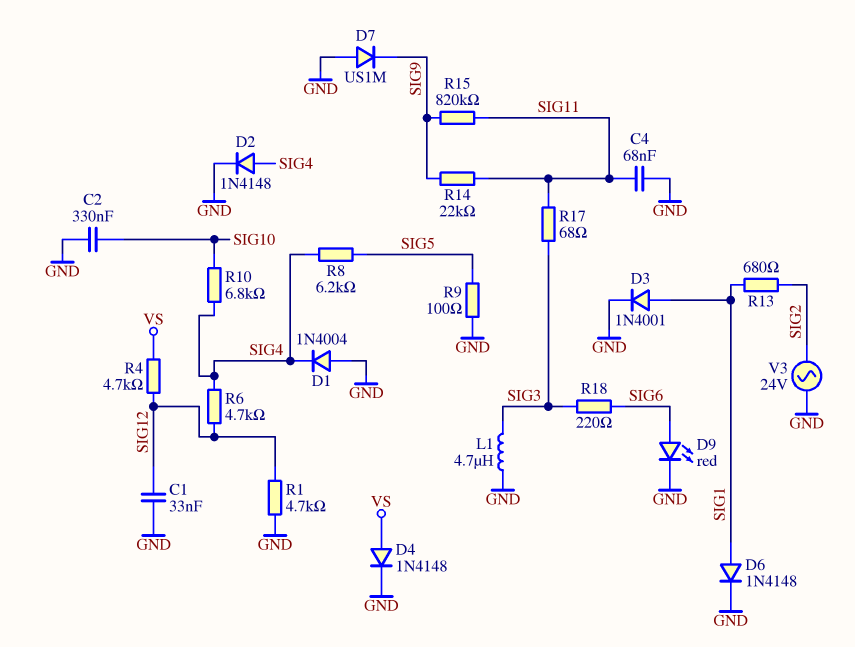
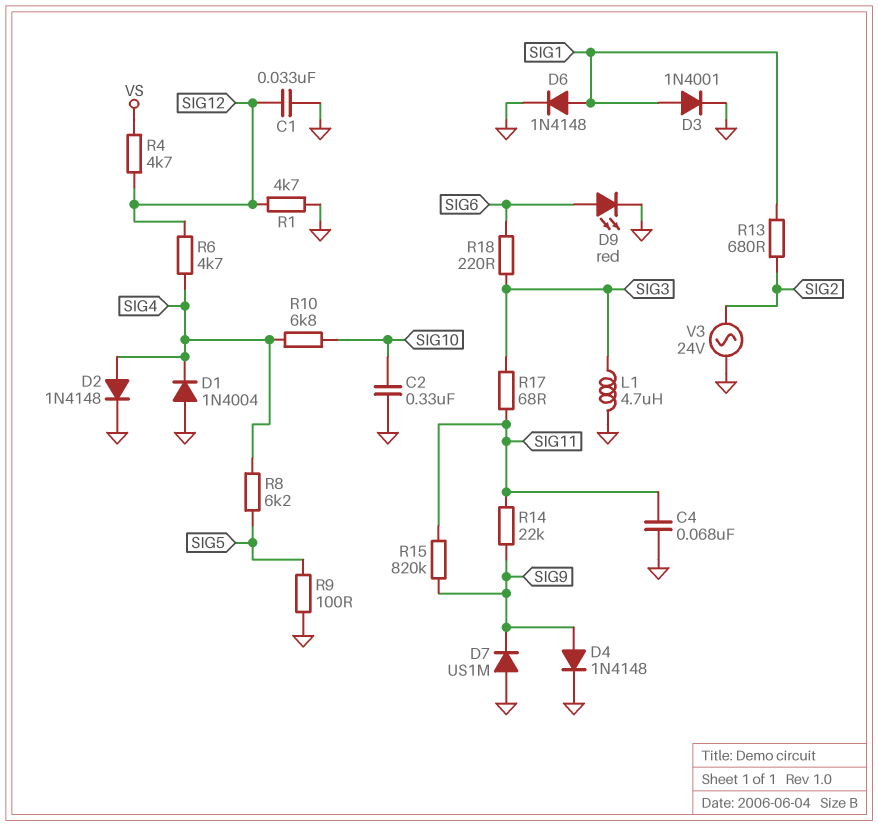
D4: diode 1N4148 (A VS, K GND) -> diode 1N4148 (A SIG9, K GND)

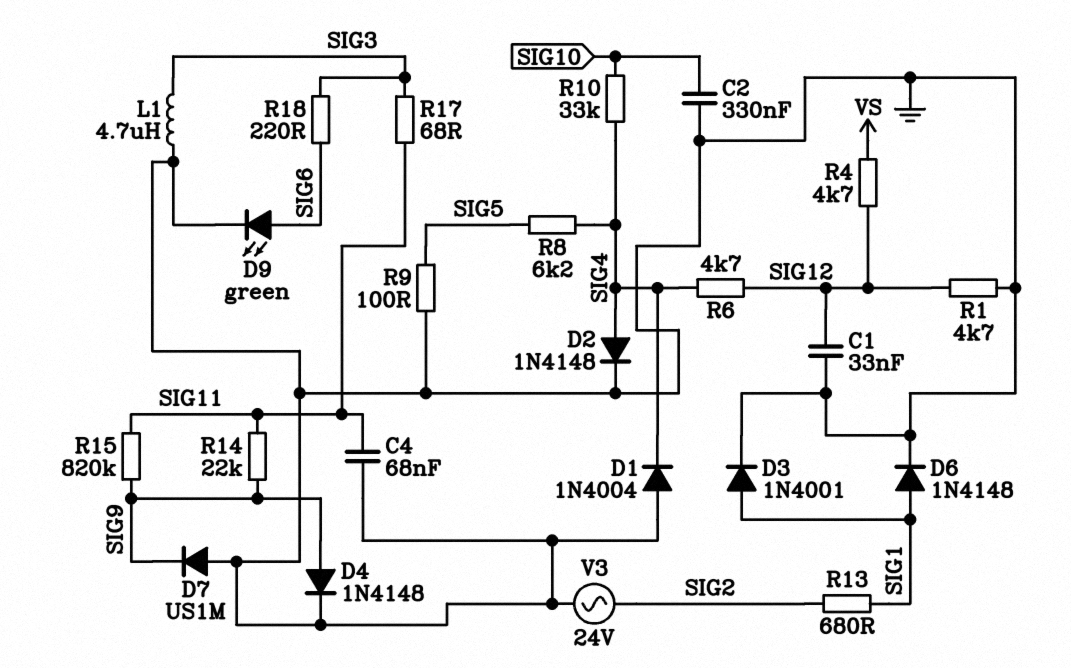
D9: LED red (A SIG6, K GND) -> LED green (A SIG6, K GND)
R10: 6.8k (SIG4, SIG10) -> 33k (SIG4, SIG10)

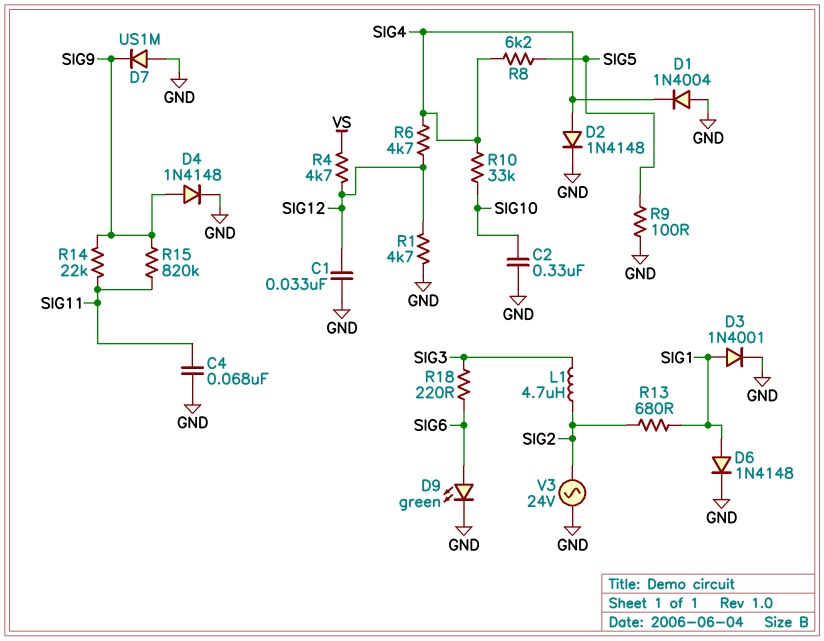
L1: 4.7uH (GND, SIG3) -> 4.7uH (SIG2, SIG3)
R17: 68 (SIG3, SIG11) -> none

